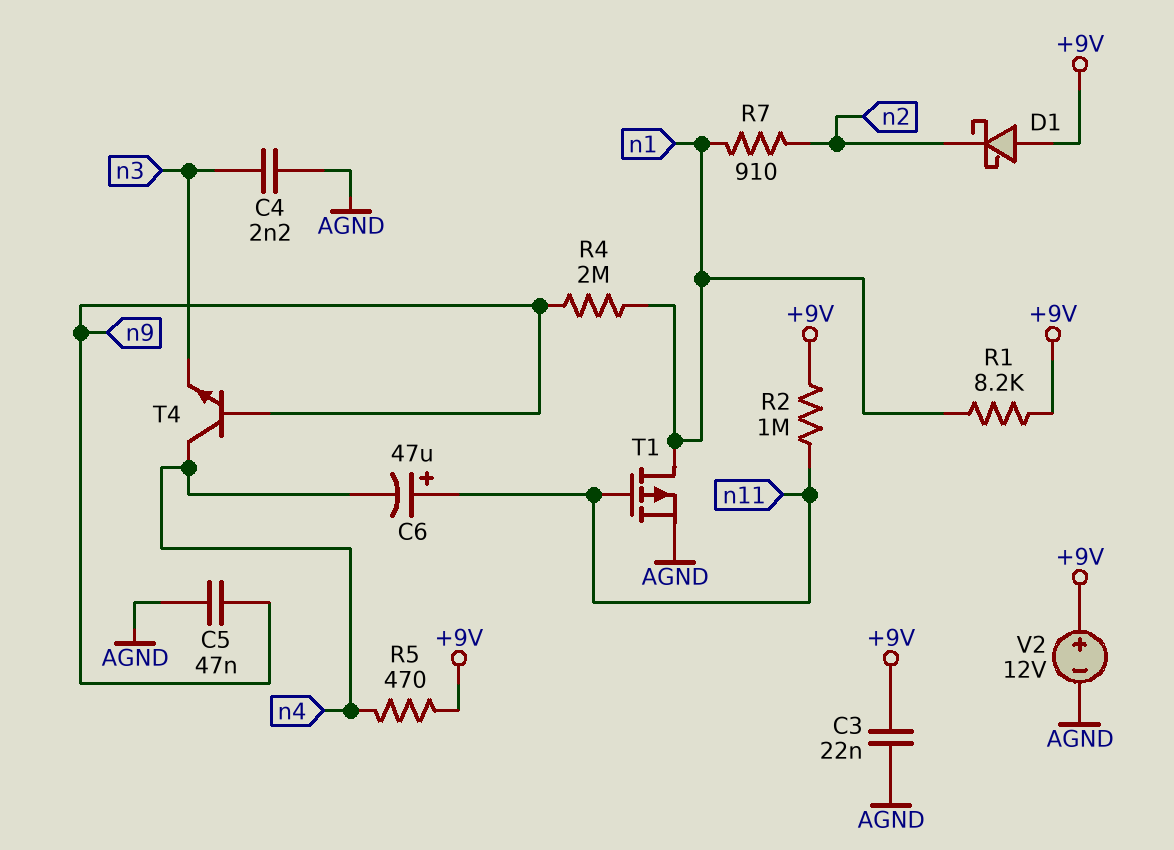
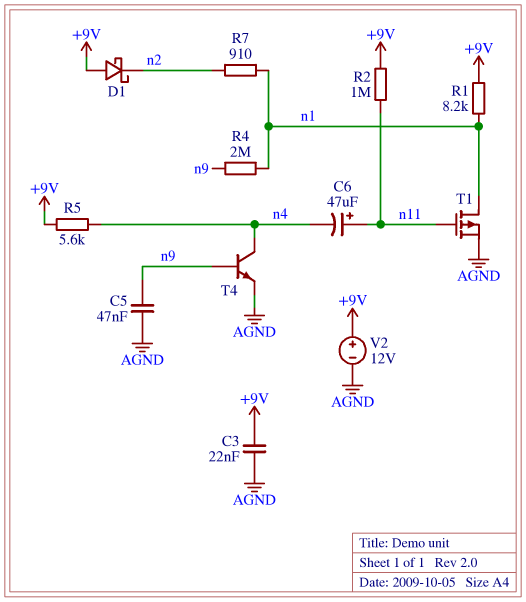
C4: 2.2nF (AGND, n3) -> none
R5: 470 (+9V, n4) -> 5.6k (+9V, n4)
T4: NPN (B n9, C n4, E n3) -> NPN (B n9, C n4, E AGND)

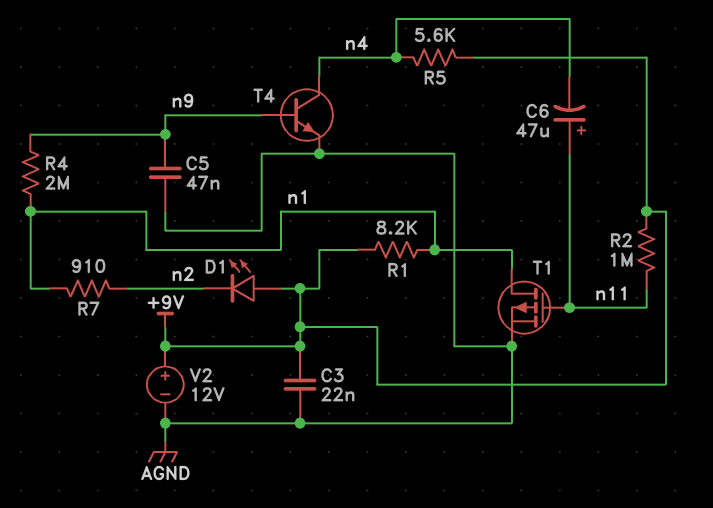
D1: schottky (A +9V, K n2) -> LED (A +9V, K n2)

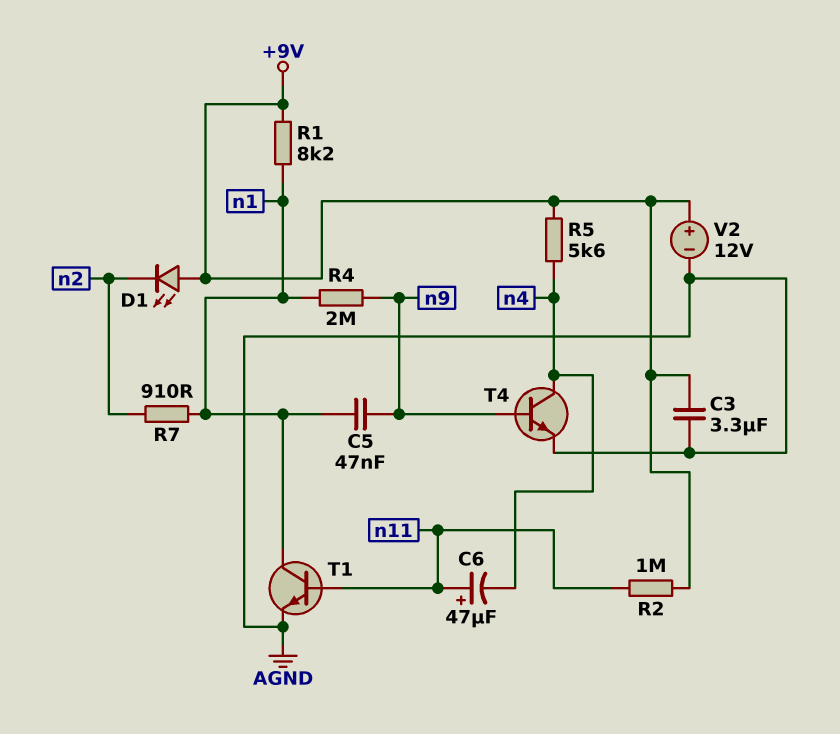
C3: 22nF (+9V, AGND) -> 3.3uF (+9V, AGND)
C5: 47nF (AGND, n9) -> 47nF (n1, n9)
T1: PMOS (G n11, D n1, S AGND) -> NPN (B n11, C n1, E AGND)

